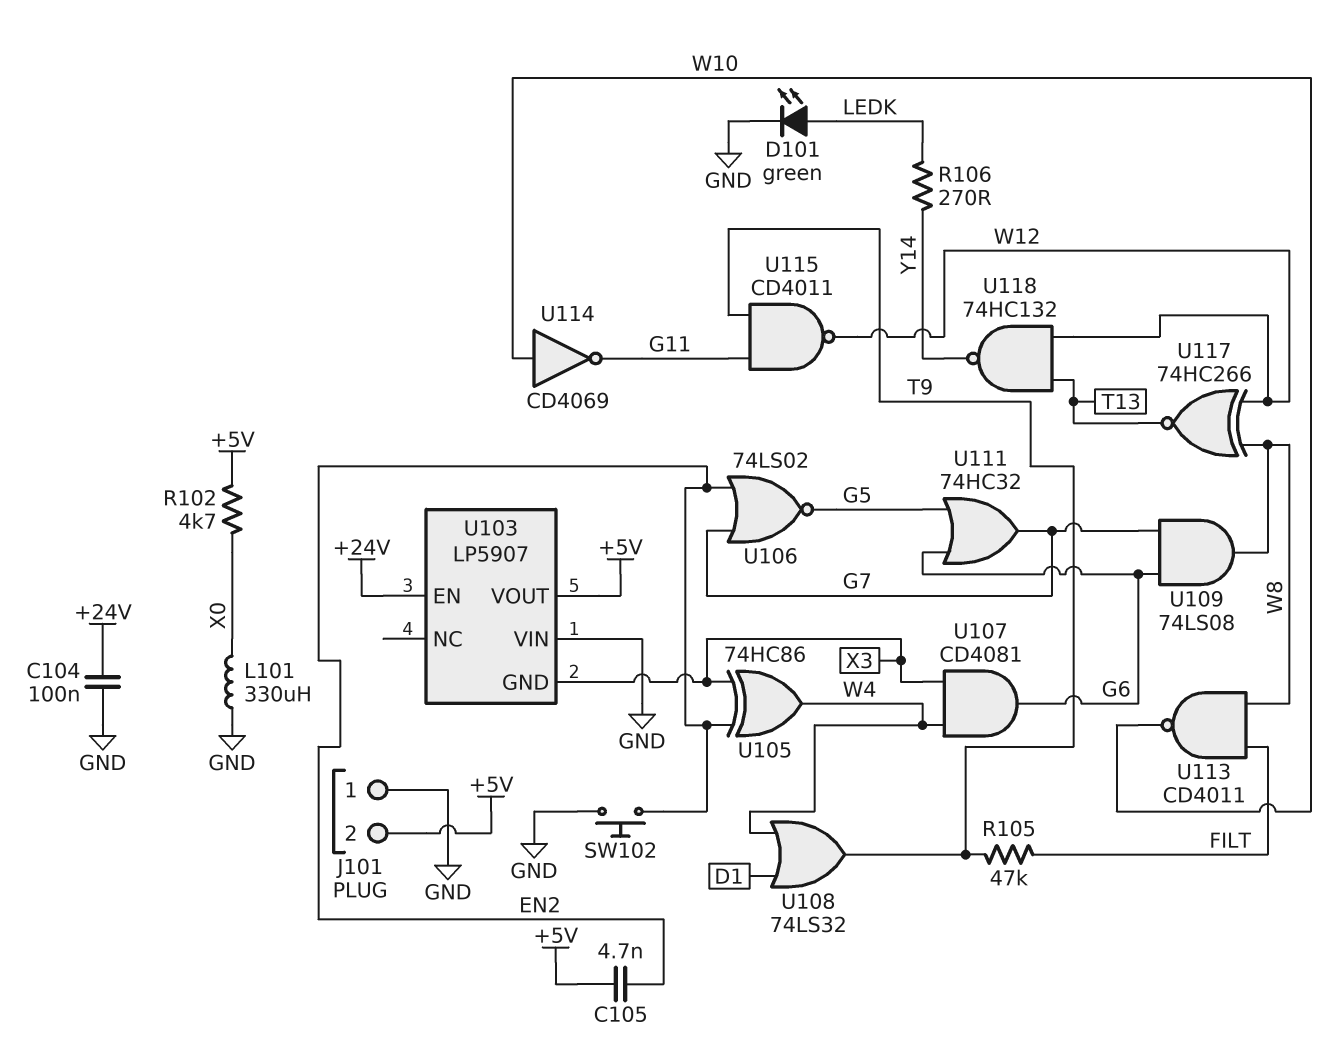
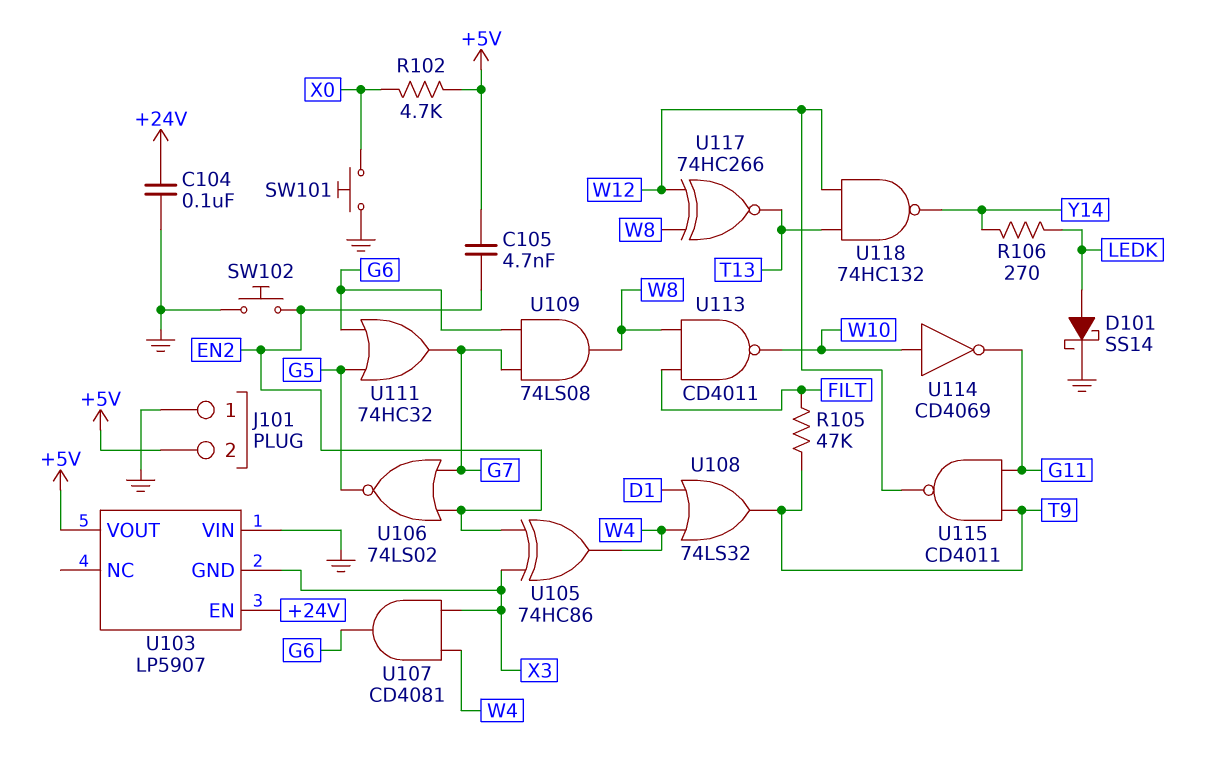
D101: LED green (A LEDK, K GND) -> schottky SS14 (A LEDK, K GND)
L101: 330uH (GND, X0) -> none
SW101: none -> button (GND, X0)

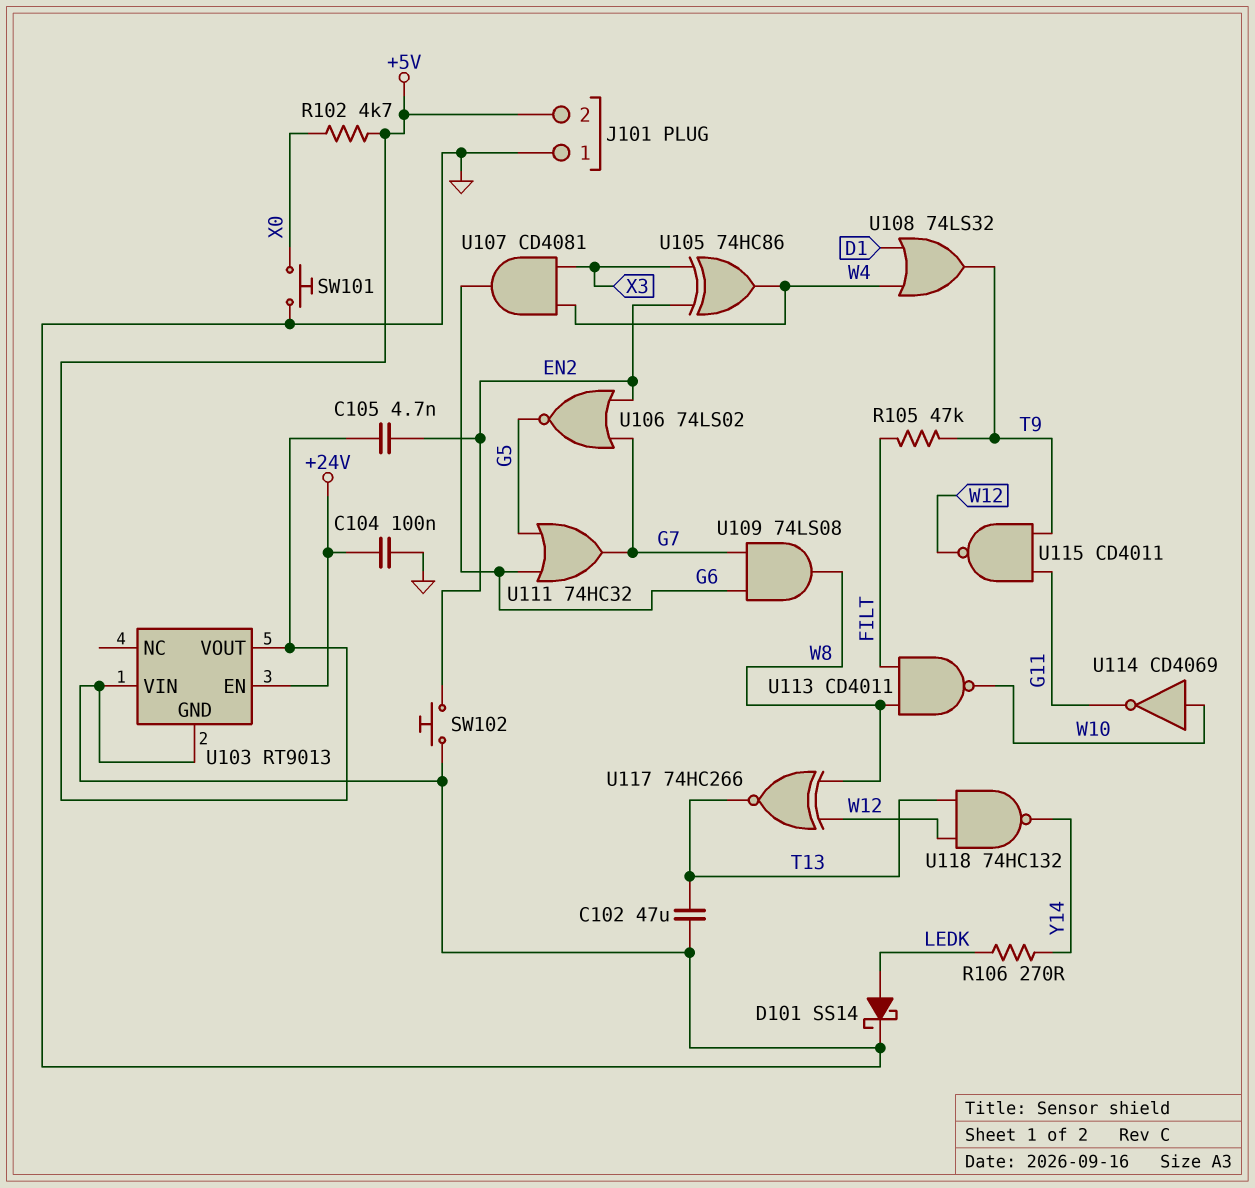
C102: none -> 47uF (GND, T13)
U103: LP5907 -> RT9013
U103 pin GND: X3 -> GND

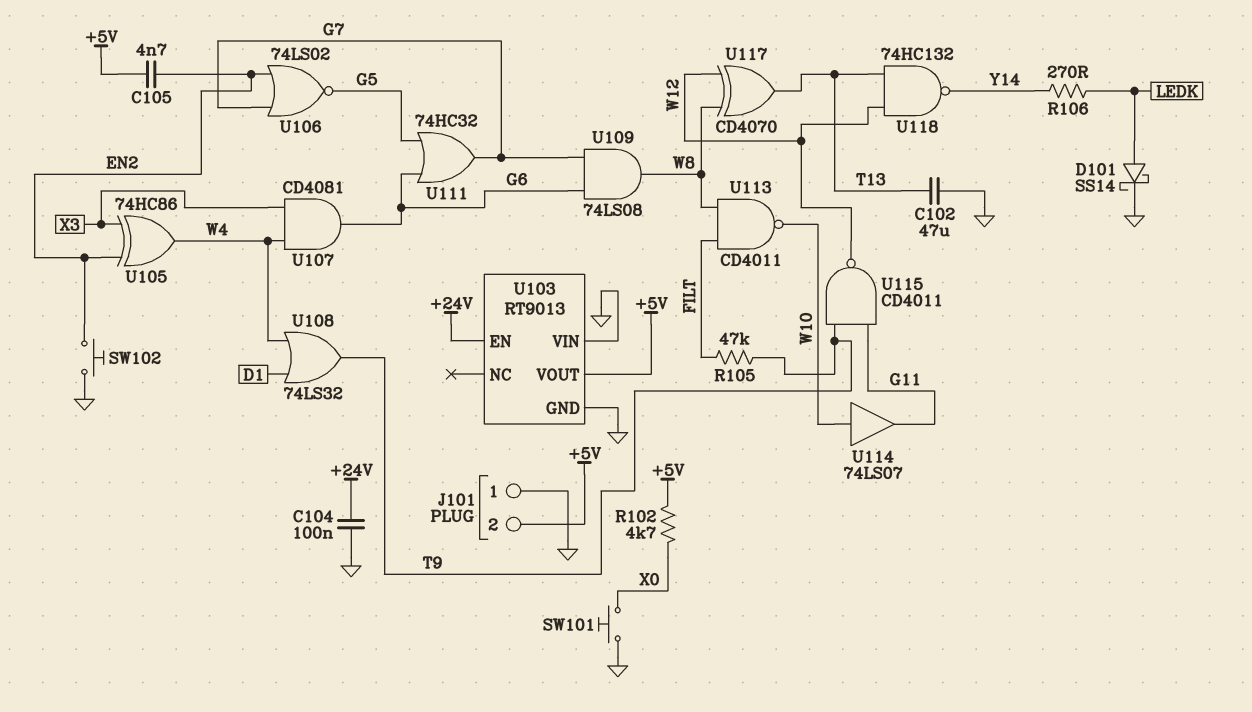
U114: NOT CD4069 (in W10, out G11) -> buffer 74LS07 (in W10, out G11)
U117: XNOR 74HC266 (in W8, in W12, out T13) -> XOR CD4070 (in W8, in W12, out T13)

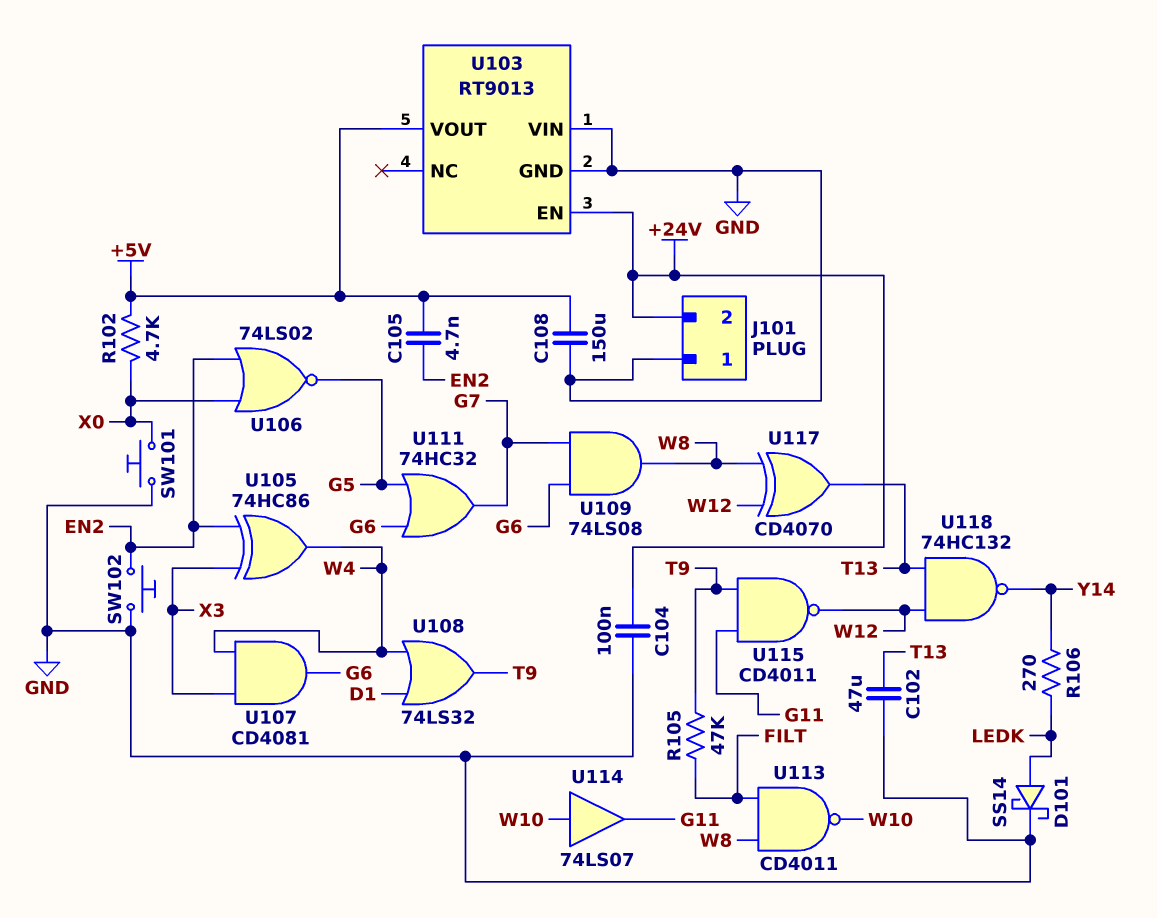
C108: none -> 150uF (+5V, GND)
J101 pin 2: +5V -> +24V
U106: NOR 74LS02 (in EN2, in G7, out G5) -> NOR 74LS02 (in EN2, in X0, out G5)

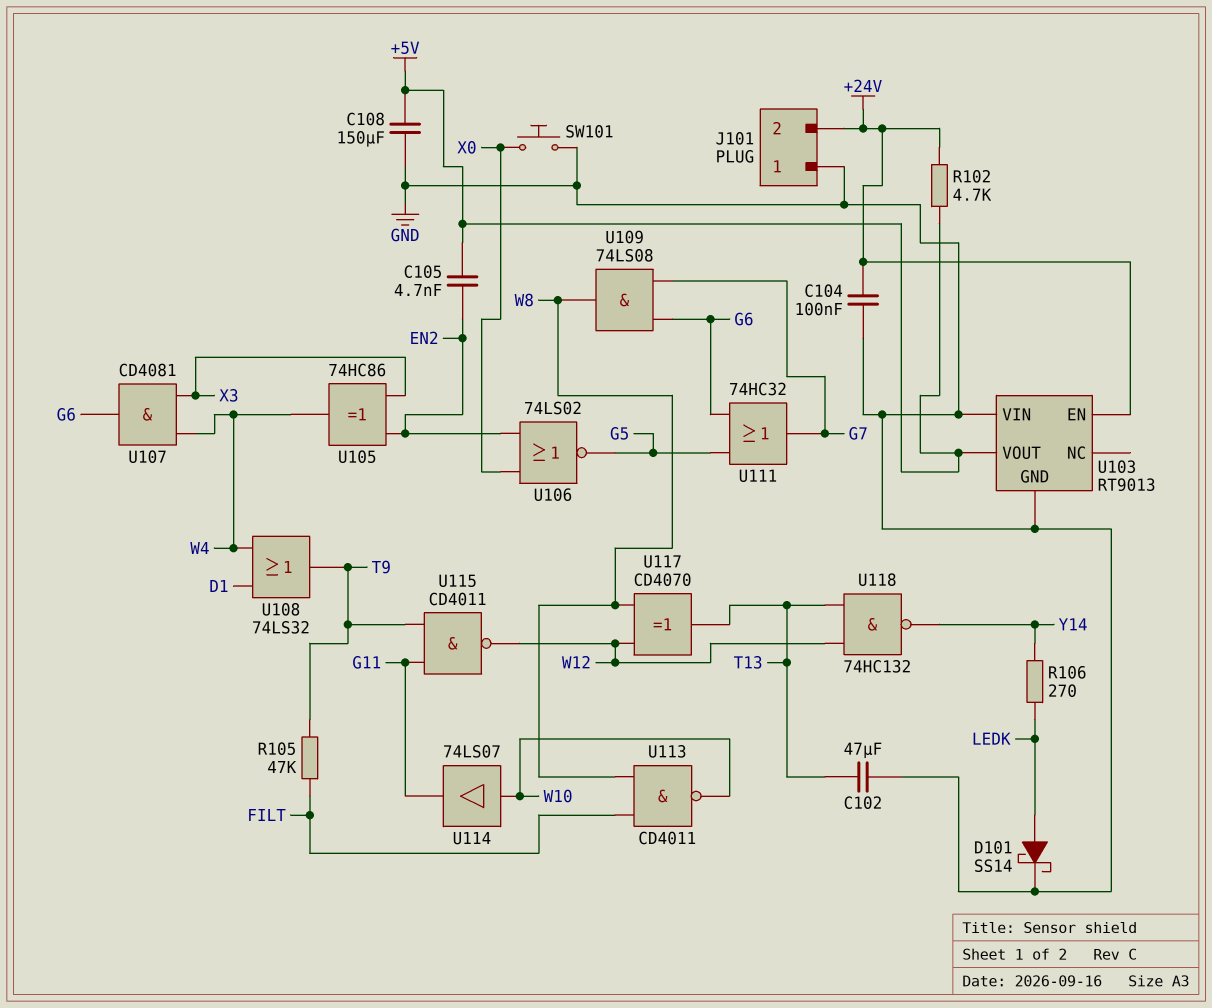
R102: 4.7k (+5V, X0) -> 4.7k (+5V, +24V)
SW102: button (EN2, GND) -> none

